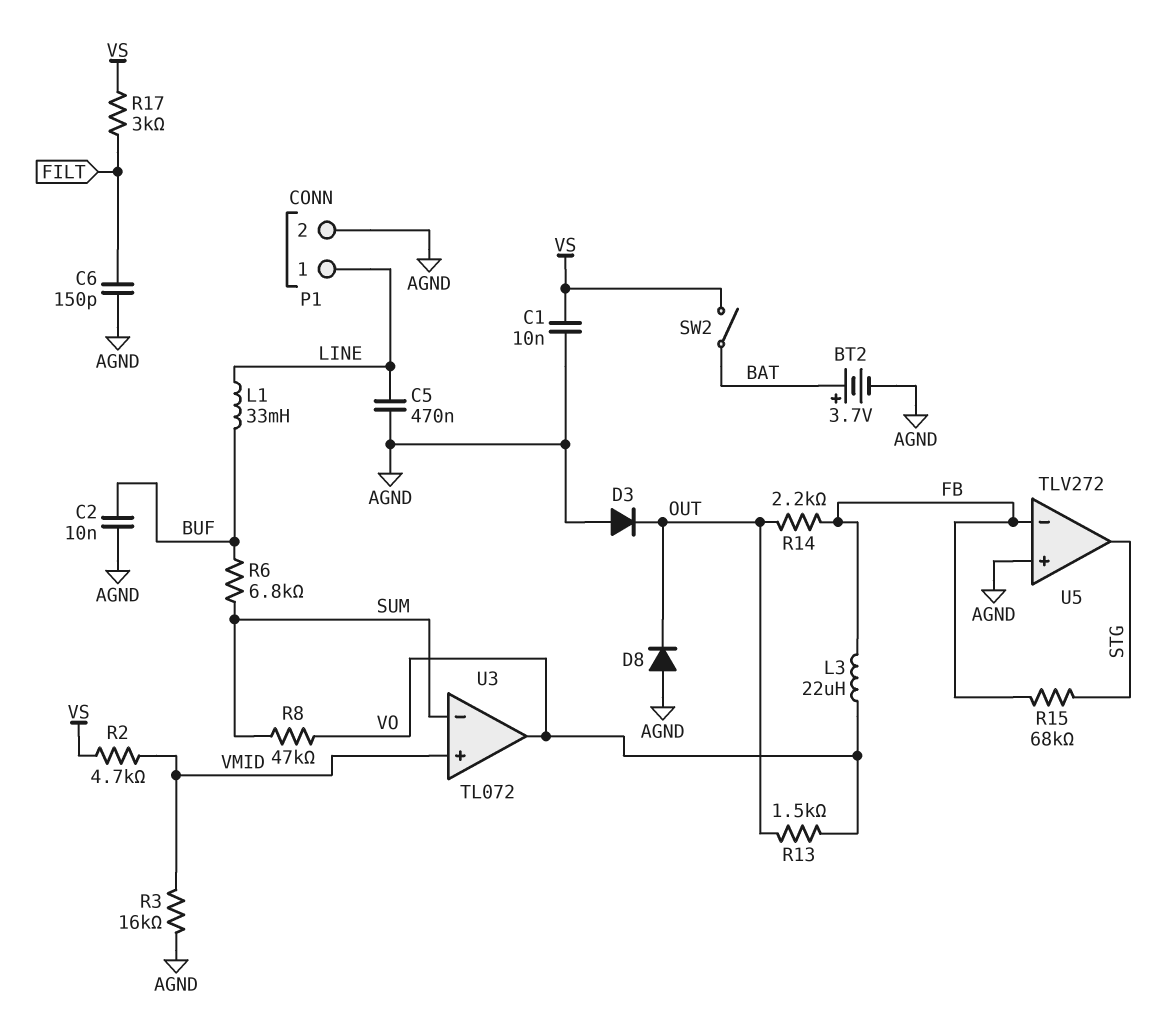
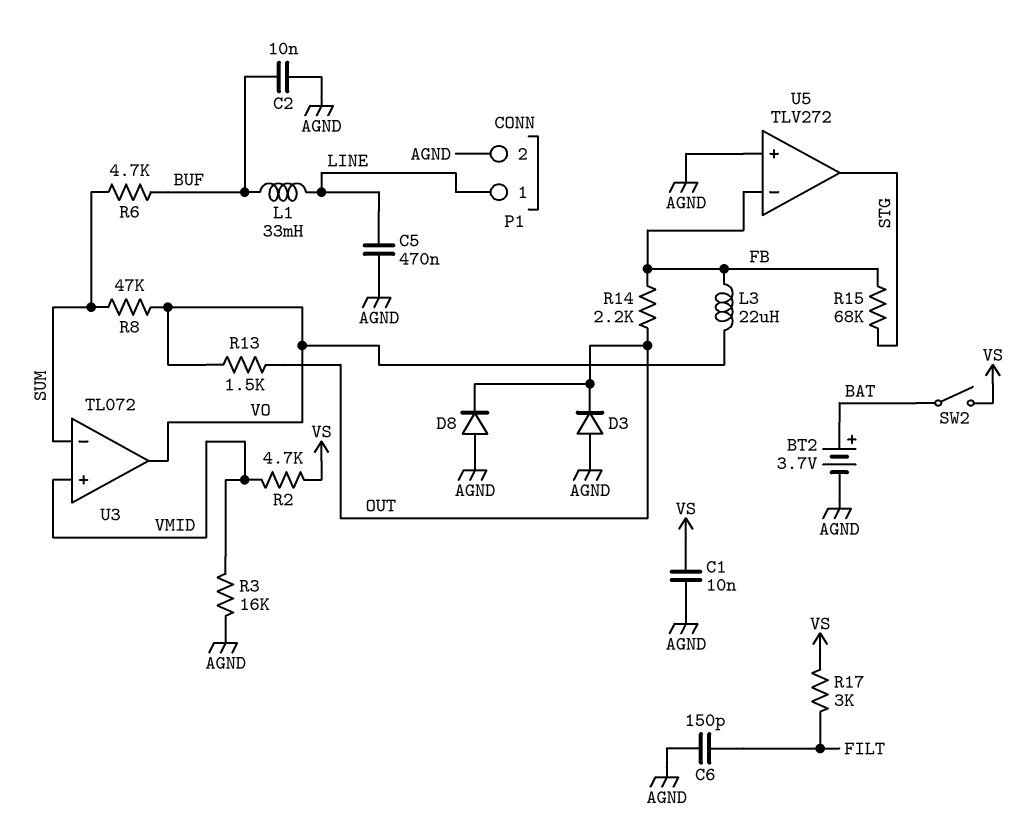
R6: 6.8k (BUF, SUM) -> 4.7k (BUF, SUM)

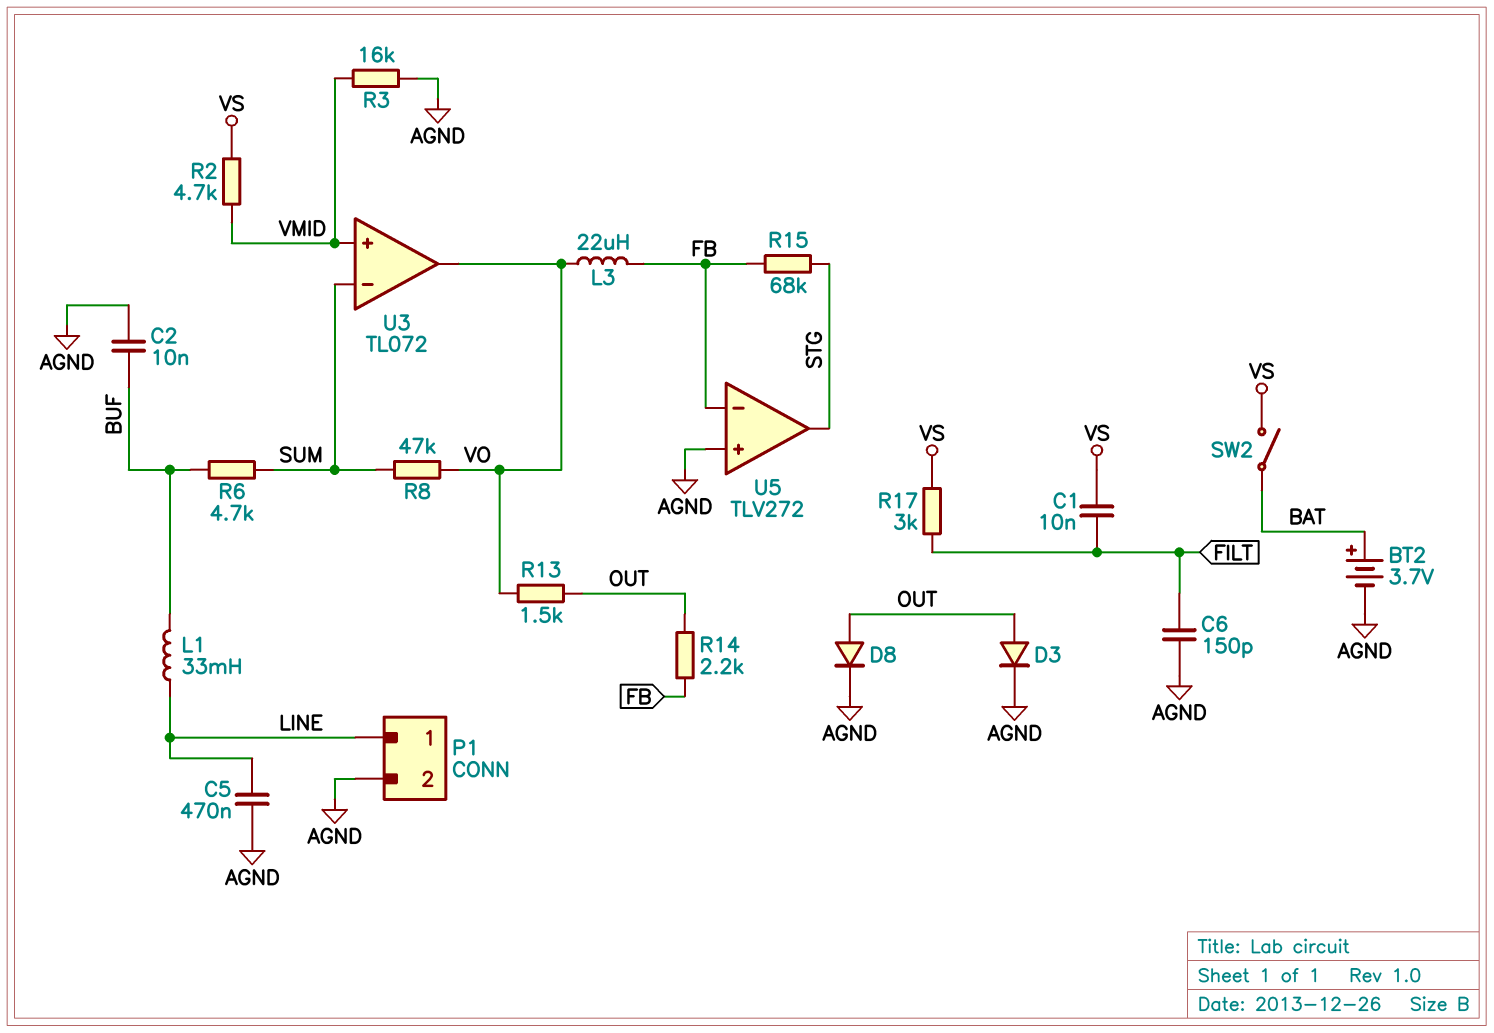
C1: 10nF (AGND, VS) -> 10nF (FILT, VS)
D3: diode (A AGND, K OUT) -> diode (A OUT, K AGND)
D8: diode (A AGND, K OUT) -> diode (A OUT, K AGND)

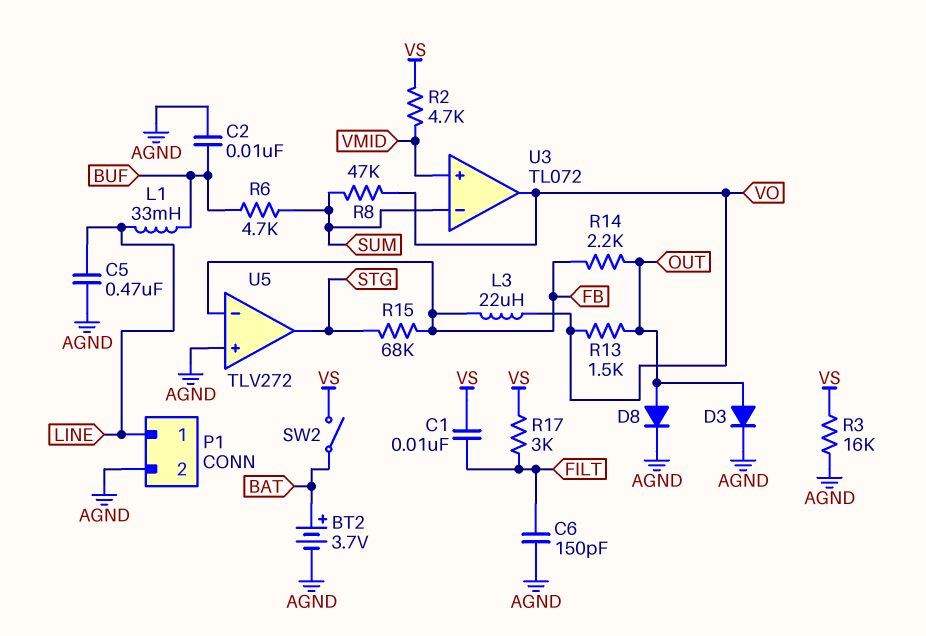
R3: 16k (AGND, VMID) -> 16k (AGND, VS)

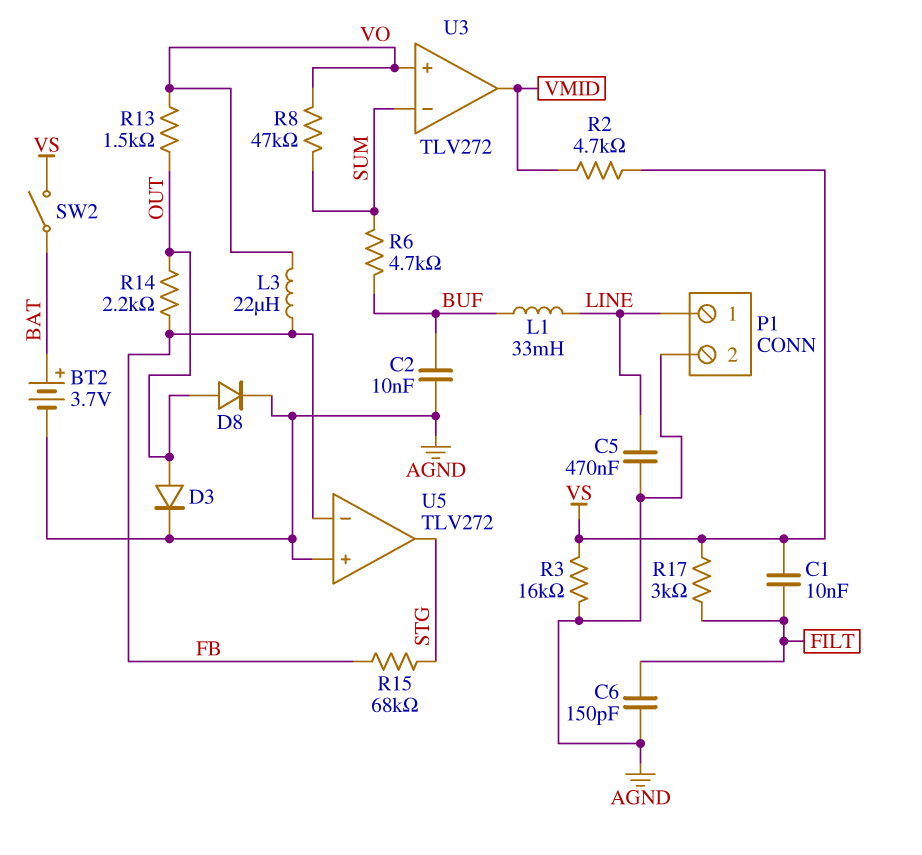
U3: TL072 -> TLV272
U3 pin in+: VMID -> VO
U3 pin out: VO -> VMID

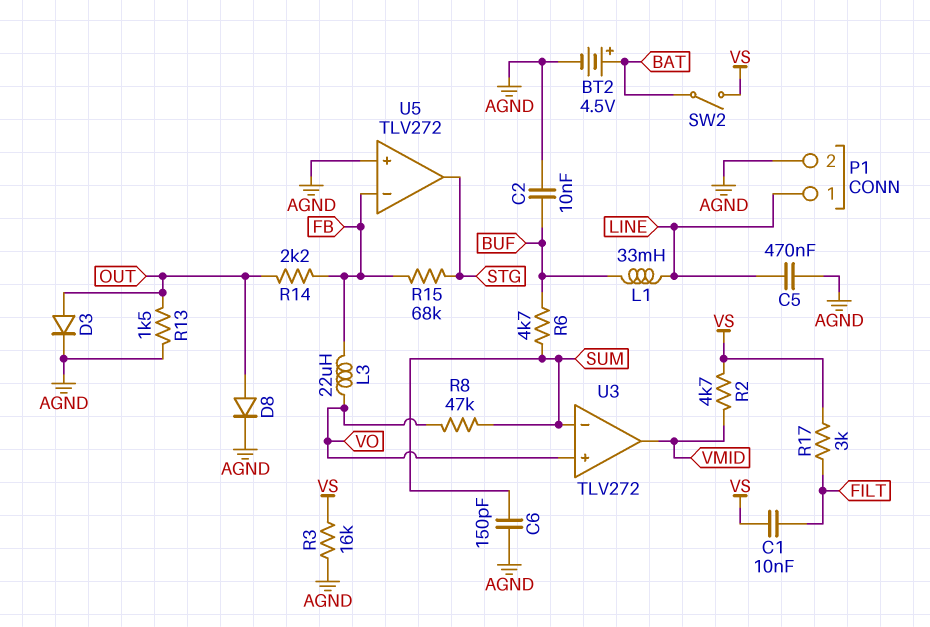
BT2: 3.7V (plus BAT, minus AGND) -> 4.5V (plus BAT, minus AGND)
C6: 150pF (AGND, FILT) -> 150pF (AGND, SUM)
R13: 1.5k (OUT, VO) -> 1.5k (AGND, OUT)

